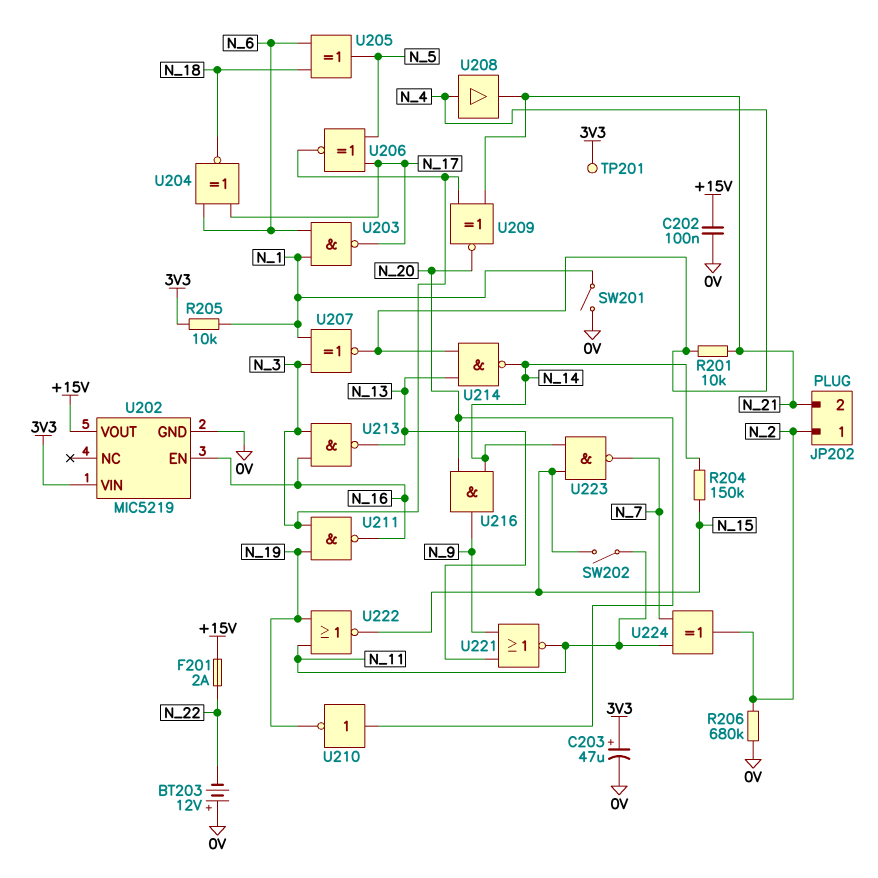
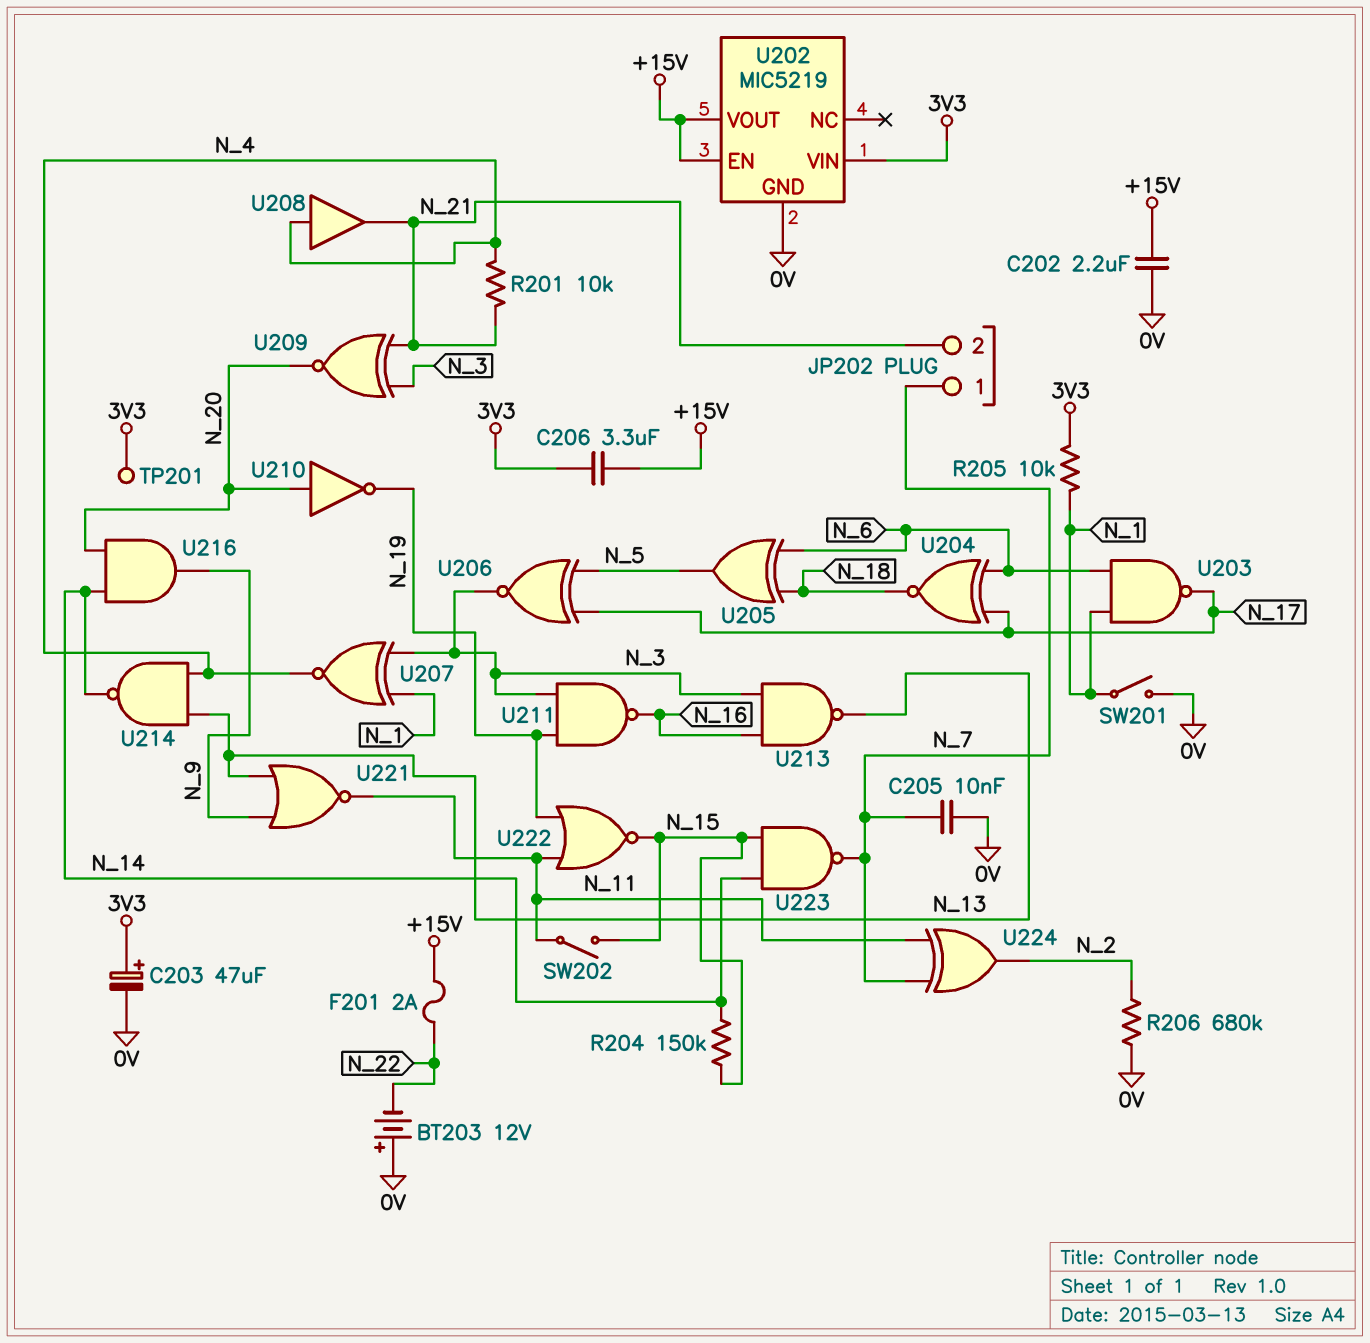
C202: 100nF (+15V, 0V) -> 2.2uF (+15V, 0V)
C205: none -> 10nF (0V, N_7)
C206: none -> 3.3uF (+15V, 3V3)
JP202 pin 1: N_2 -> N_7
U202 pin EN: N_16 -> +15V

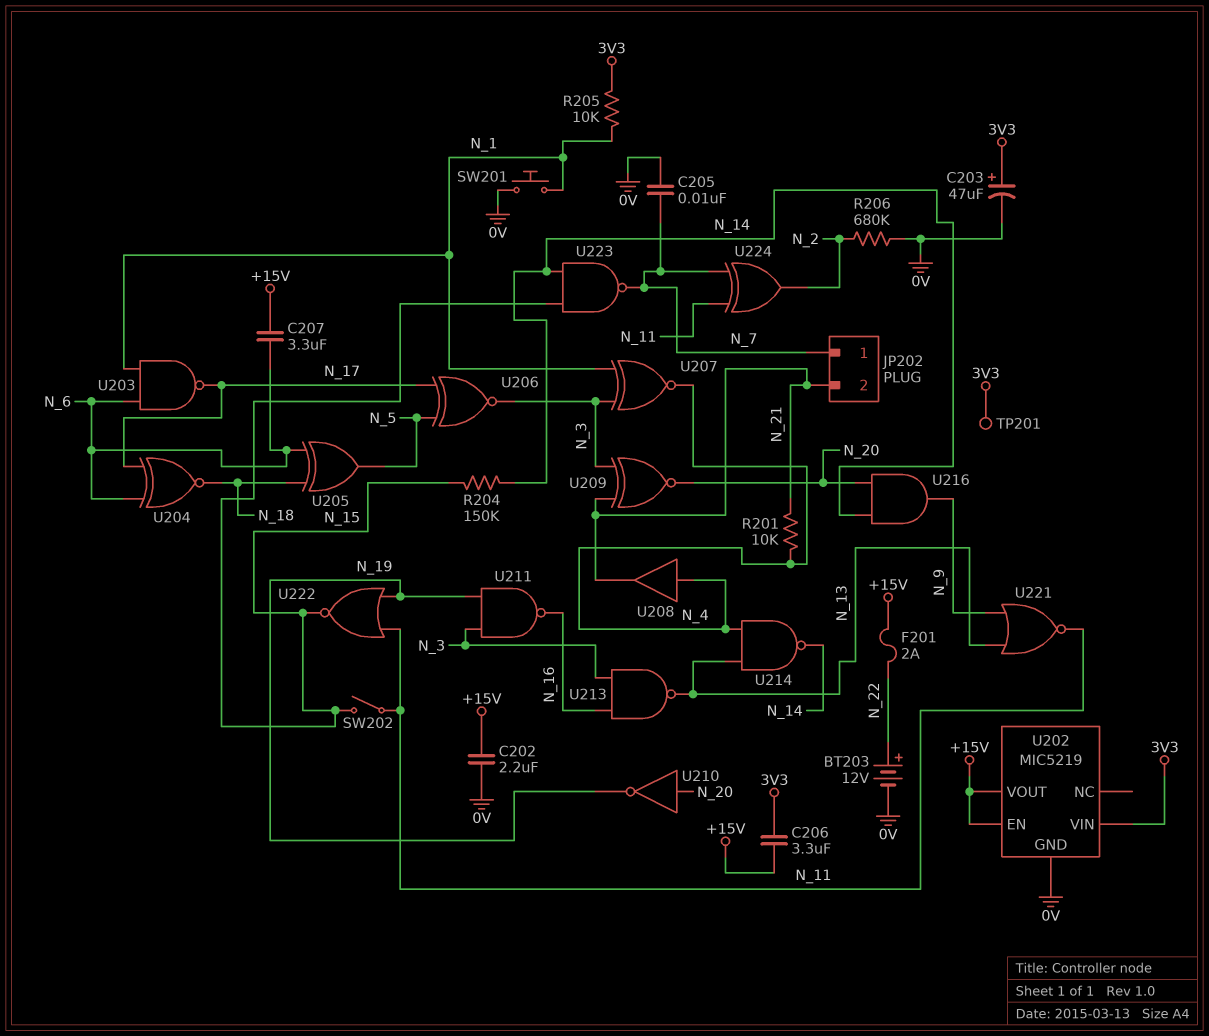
BT203: 12V (plus 0V, minus N_22) -> 12V (plus N_22, minus 0V)
C207: none -> 3.3uF (+15V, N_6)
SW201: switch (0V, N_1) -> button (0V, N_1)

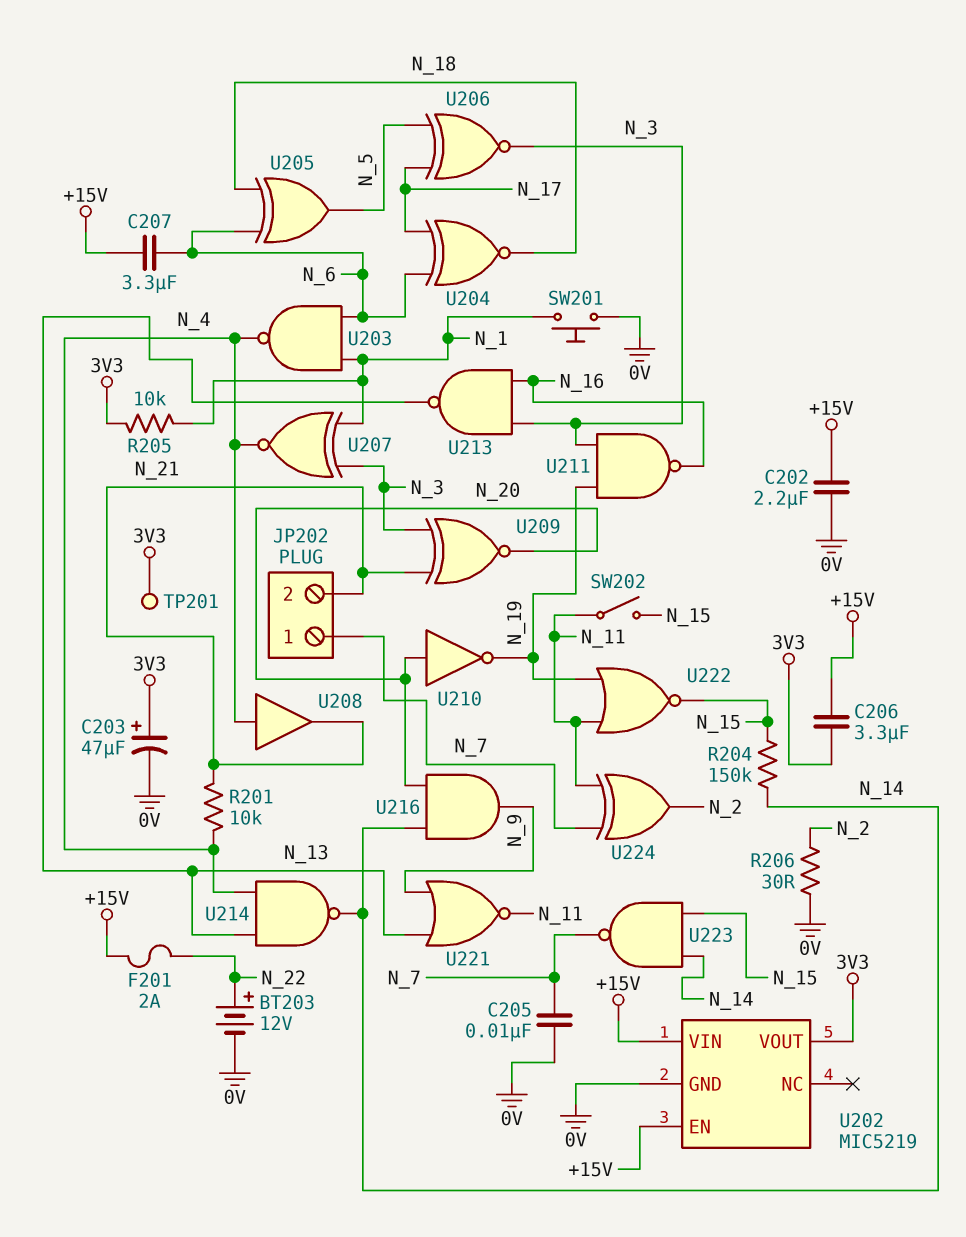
R206: 680k (0V, N_2) -> 30 (0V, N_2)
U202 pin VIN: 3V3 -> +15V
U202 pin VOUT: +15V -> 3V3
U203: NAND (in N_1, in N_6, out N_17) -> NAND (in N_1, in N_6, out N_4)

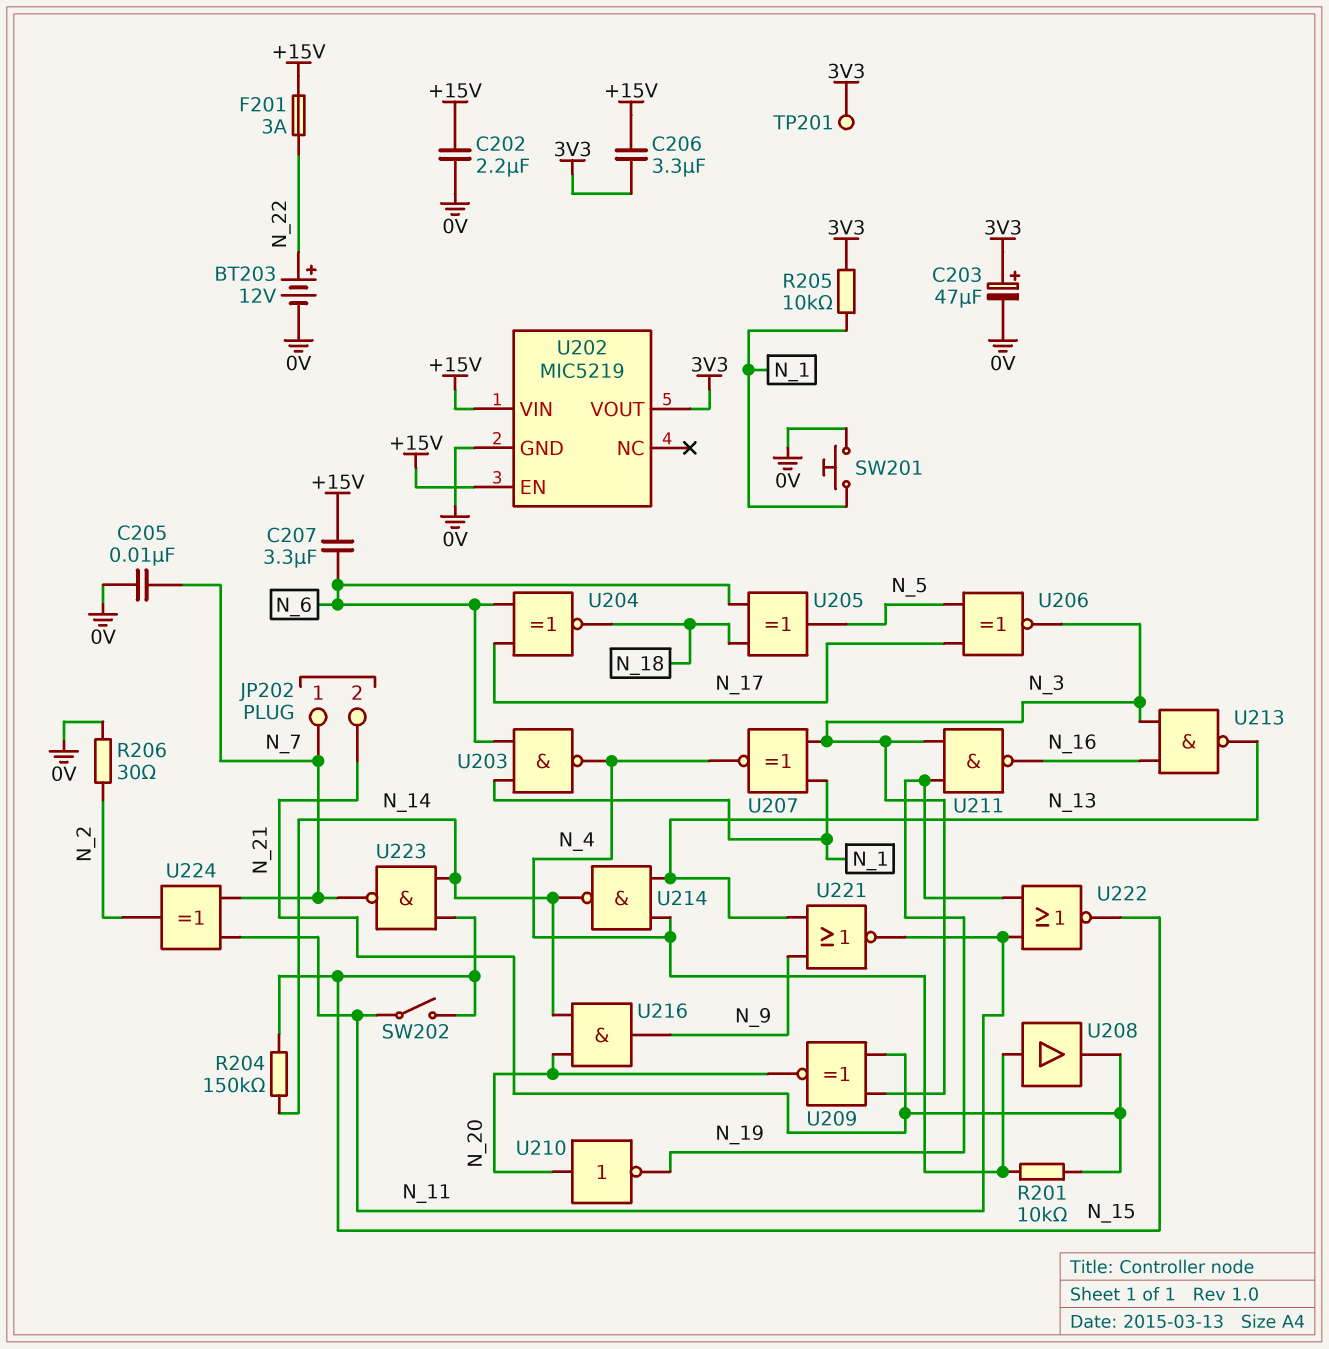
F201: 2A (+15V, N_22) -> 3A (+15V, N_22)

